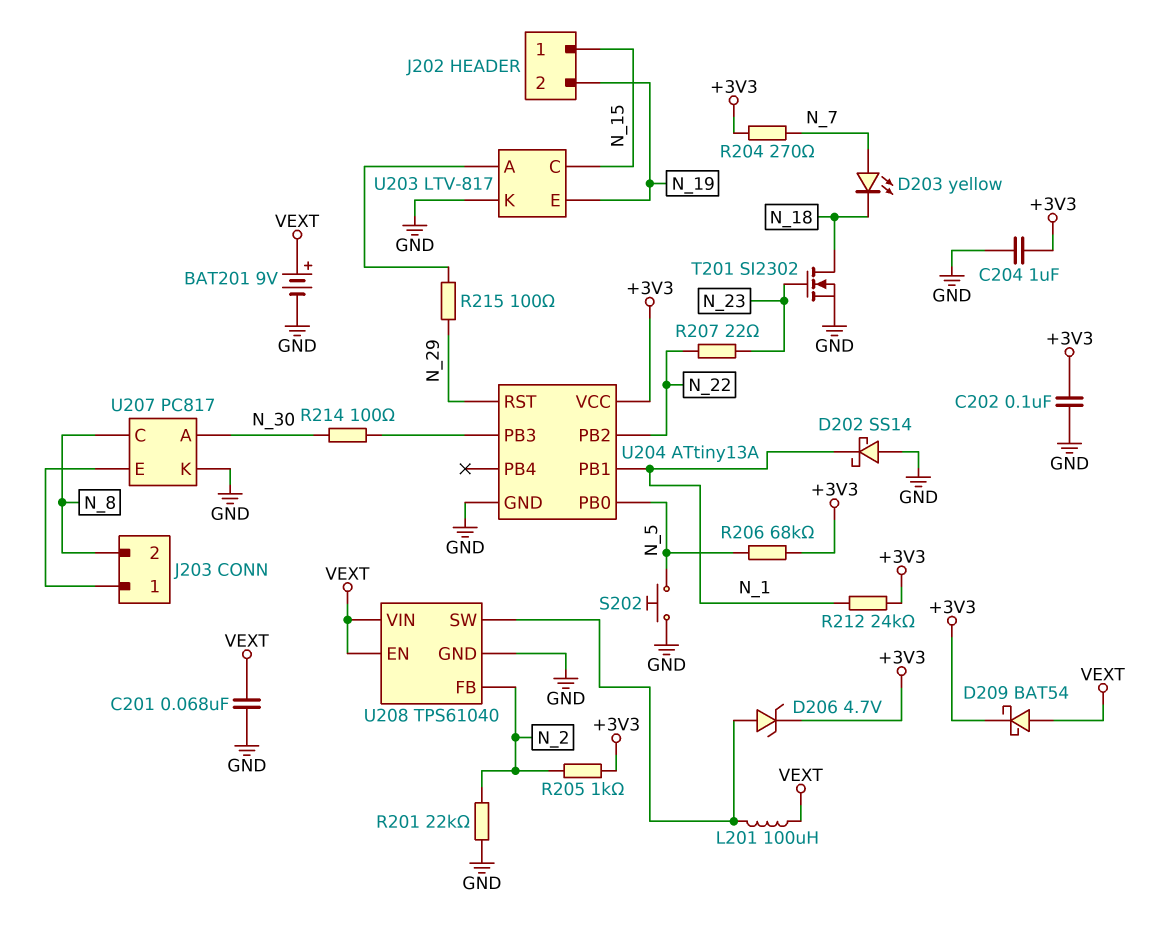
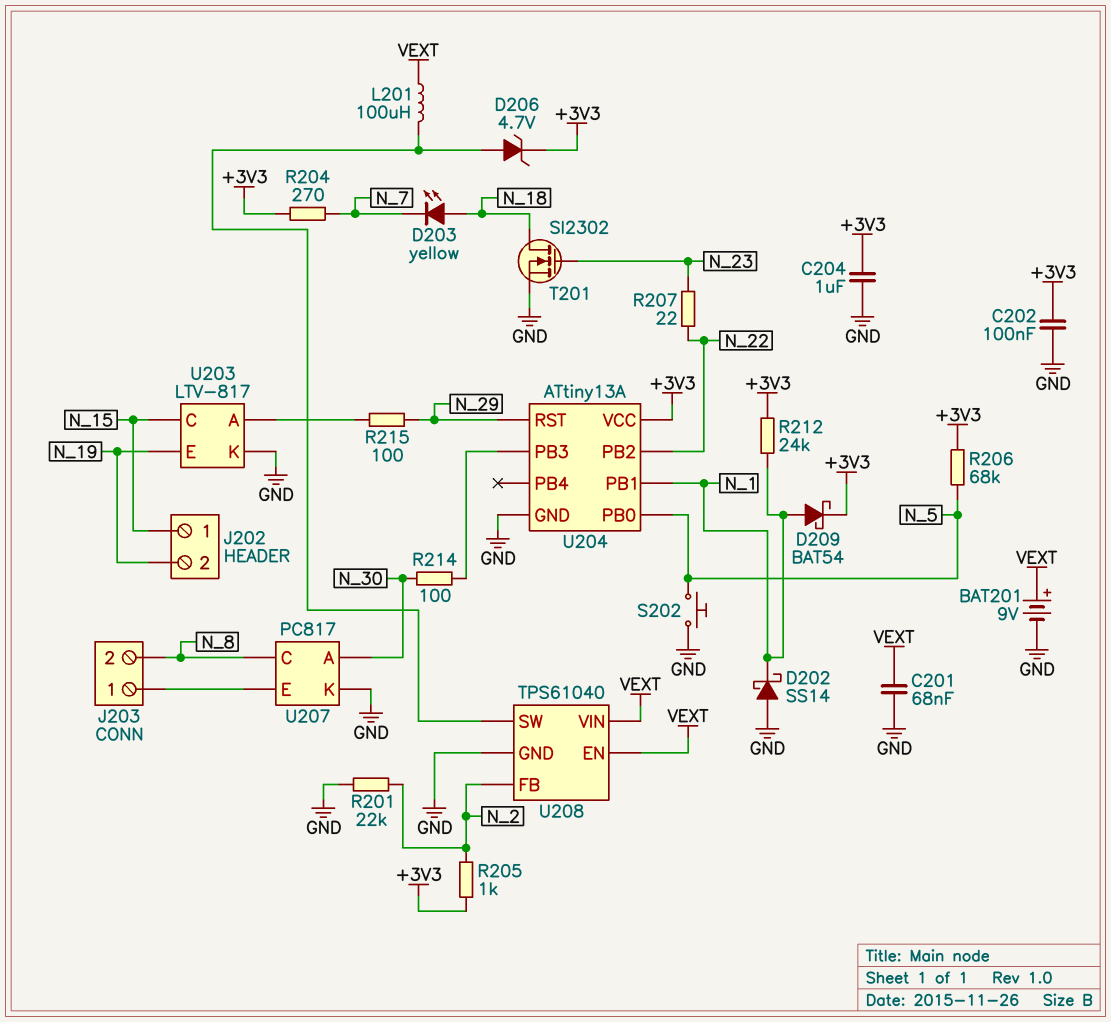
D203: LED yellow (A N_7, K N_18) -> LED yellow (A N_18, K N_7)
D209: schottky BAT54 (A VEXT, K +3V3) -> schottky BAT54 (A N_1, K +3V3)

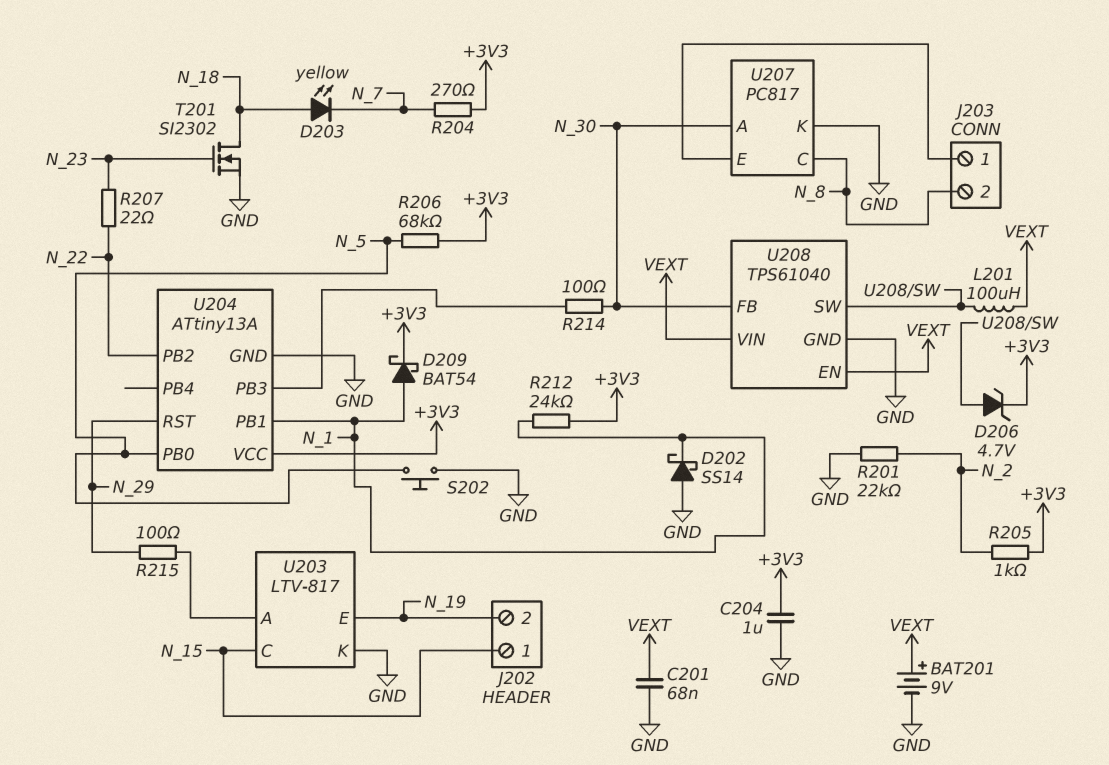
C202: 100nF (+3V3, GND) -> none
U208 pin FB: N_2 -> N_30

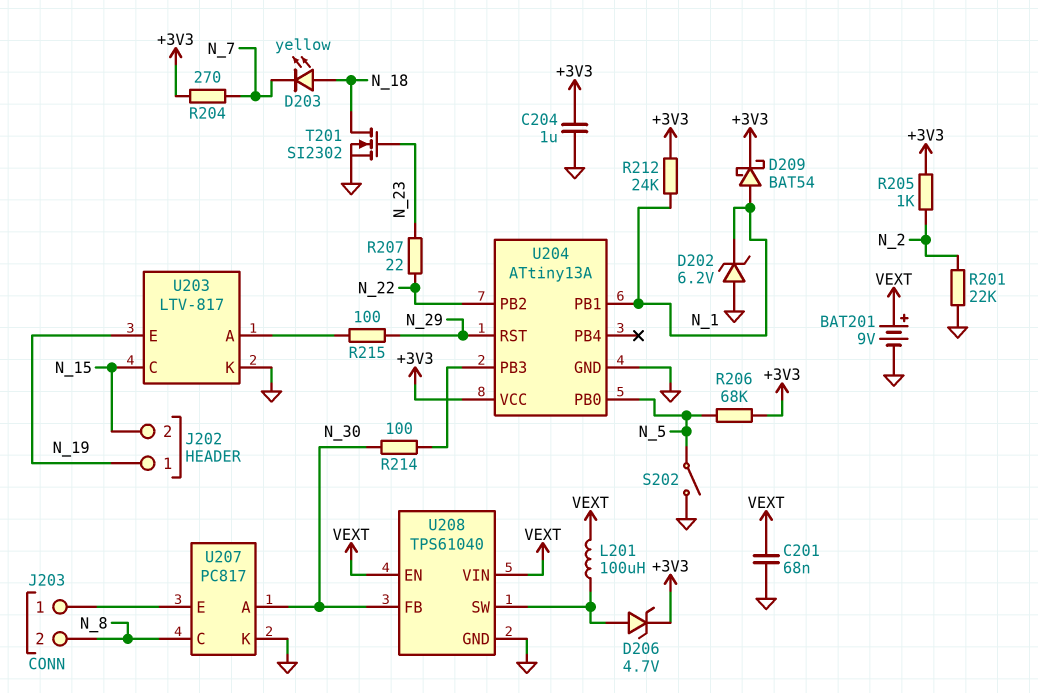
D202: schottky SS14 (A GND, K N_1) -> zener 6.2V (A GND, K N_1)
J202 pin 1: N_15 -> N_19
J202 pin 2: N_19 -> N_15
S202: button (GND, N_5) -> switch (GND, N_5)

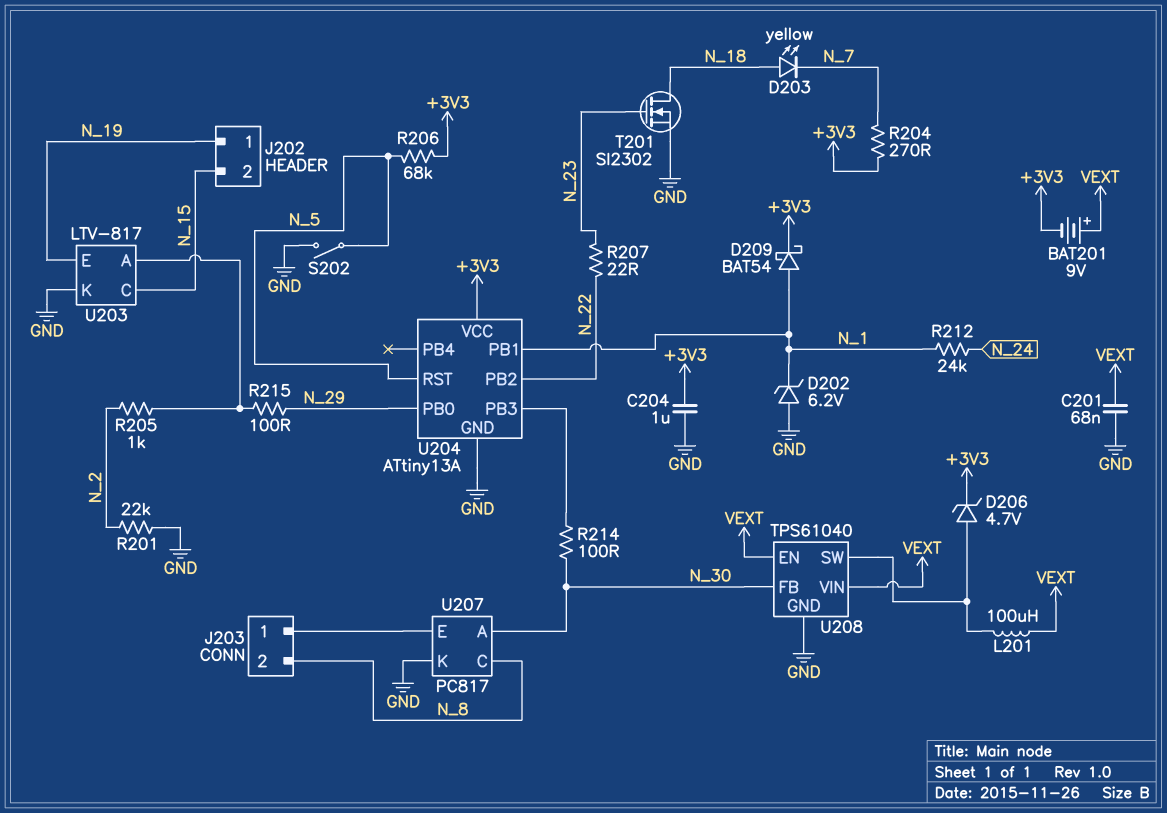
BAT201: 9V (plus VEXT, minus GND) -> 9V (plus VEXT, minus +3V3)
R205: 1k (+3V3, N_2) -> 1k (N_2, U203/A)
R212: 24k (+3V3, N_1) -> 24k (N_1, N_24)
U204 pin PB0: N_5 -> N_29
U204 pin RST: N_29 -> N_5

